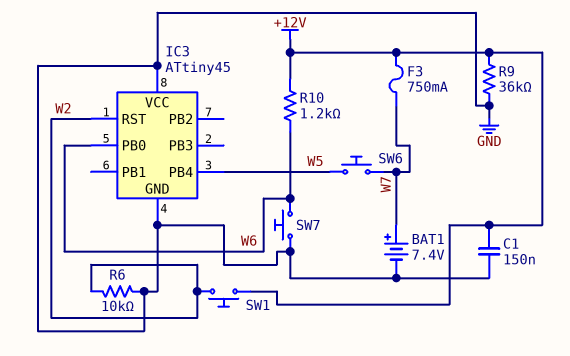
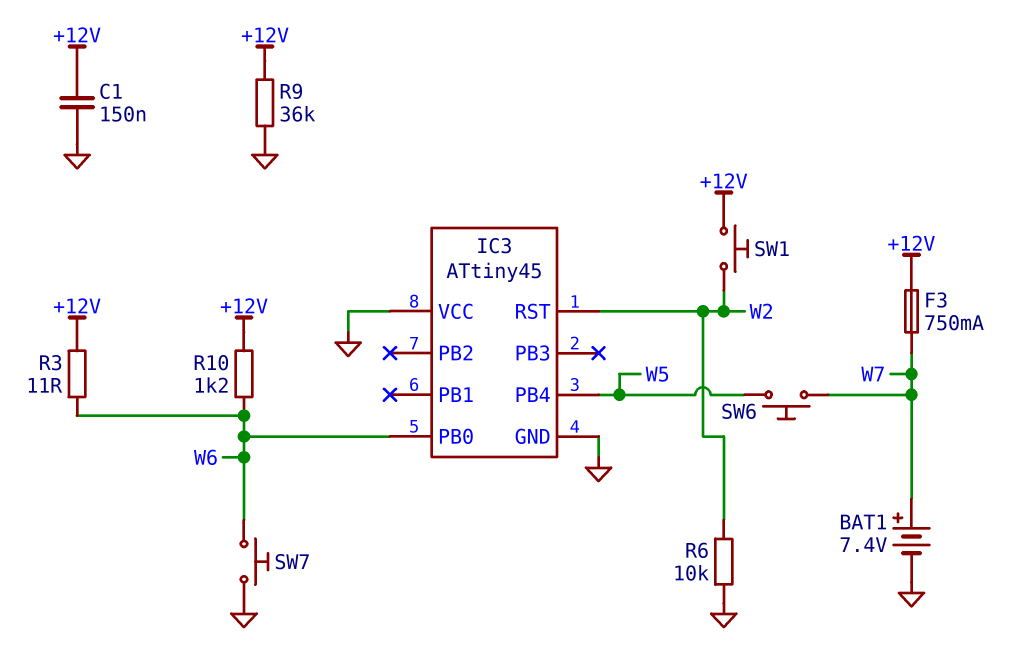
R3: none -> 11 (+12V, W6)

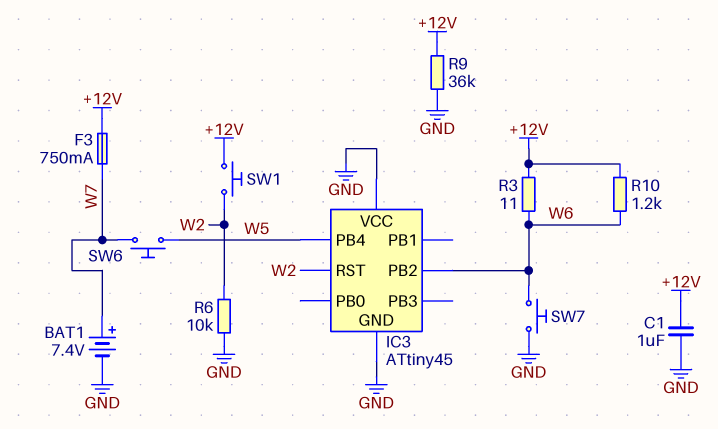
C1: 150nF (+12V, GND) -> 1uF (+12V, GND)
IC3 pin PB0: W6 -> none
IC3 pin PB2: none -> W6

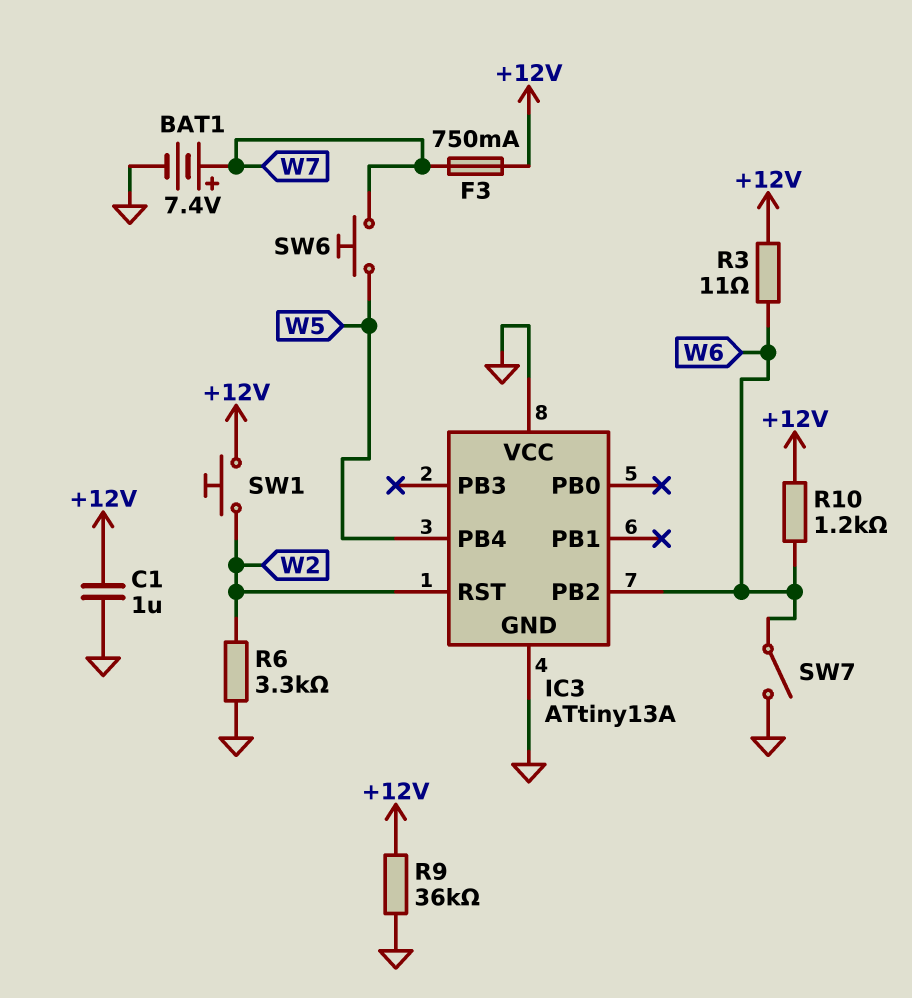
IC3: ATtiny45 -> ATtiny13A
R6: 10k (GND, W2) -> 3.3k (GND, W2)
SW7: button (GND, W6) -> switch (GND, W6)

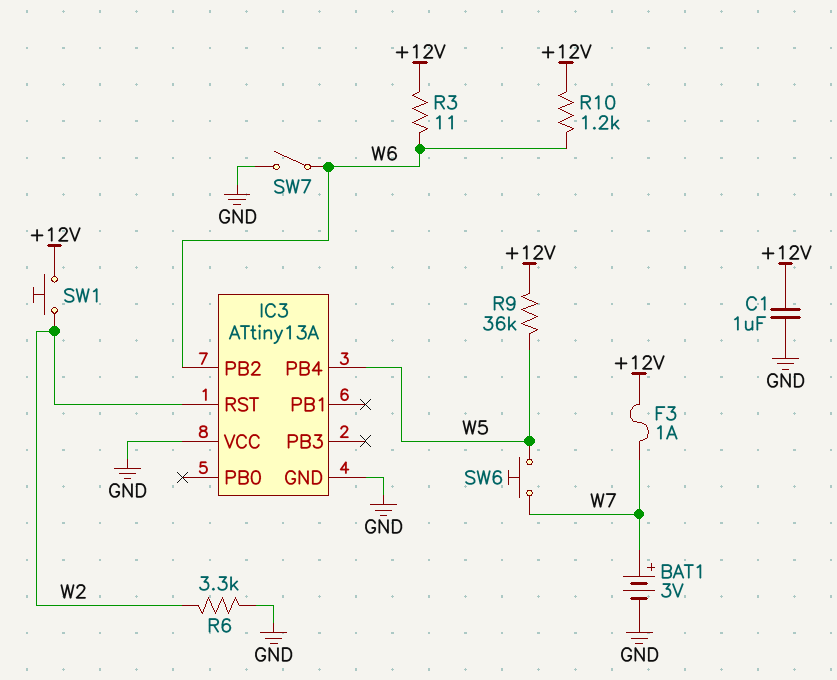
BAT1: 7.4V (plus W7, minus GND) -> 3V (plus W7, minus GND)
F3: 750mA (+12V, W7) -> 1A (+12V, W7)
R9: 36k (+12V, GND) -> 36k (+12V, W5)

